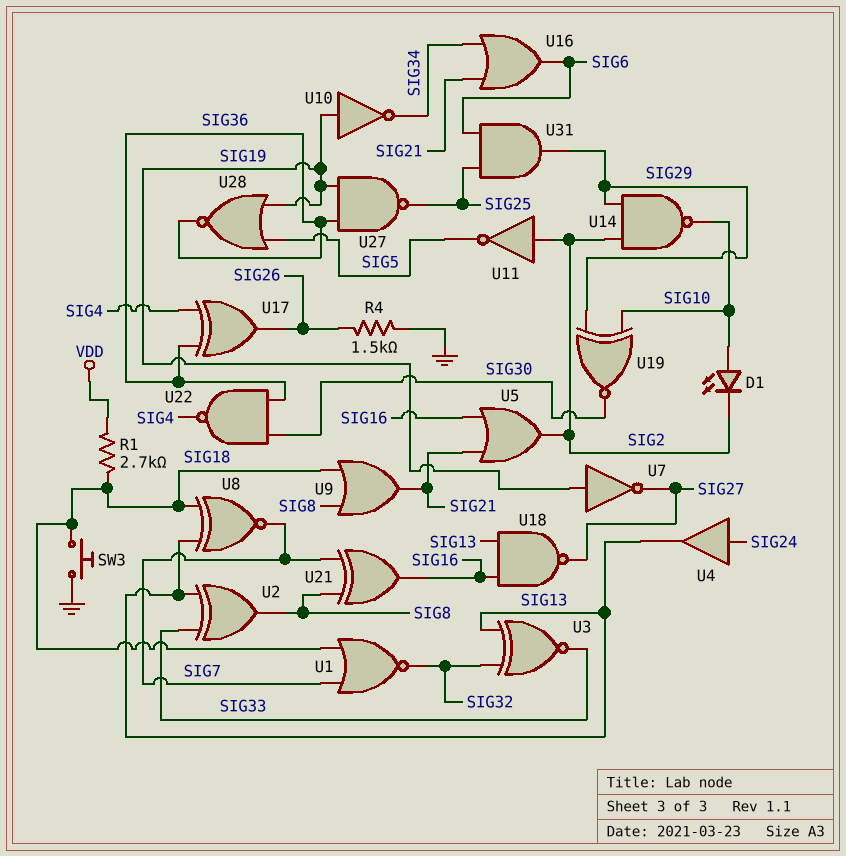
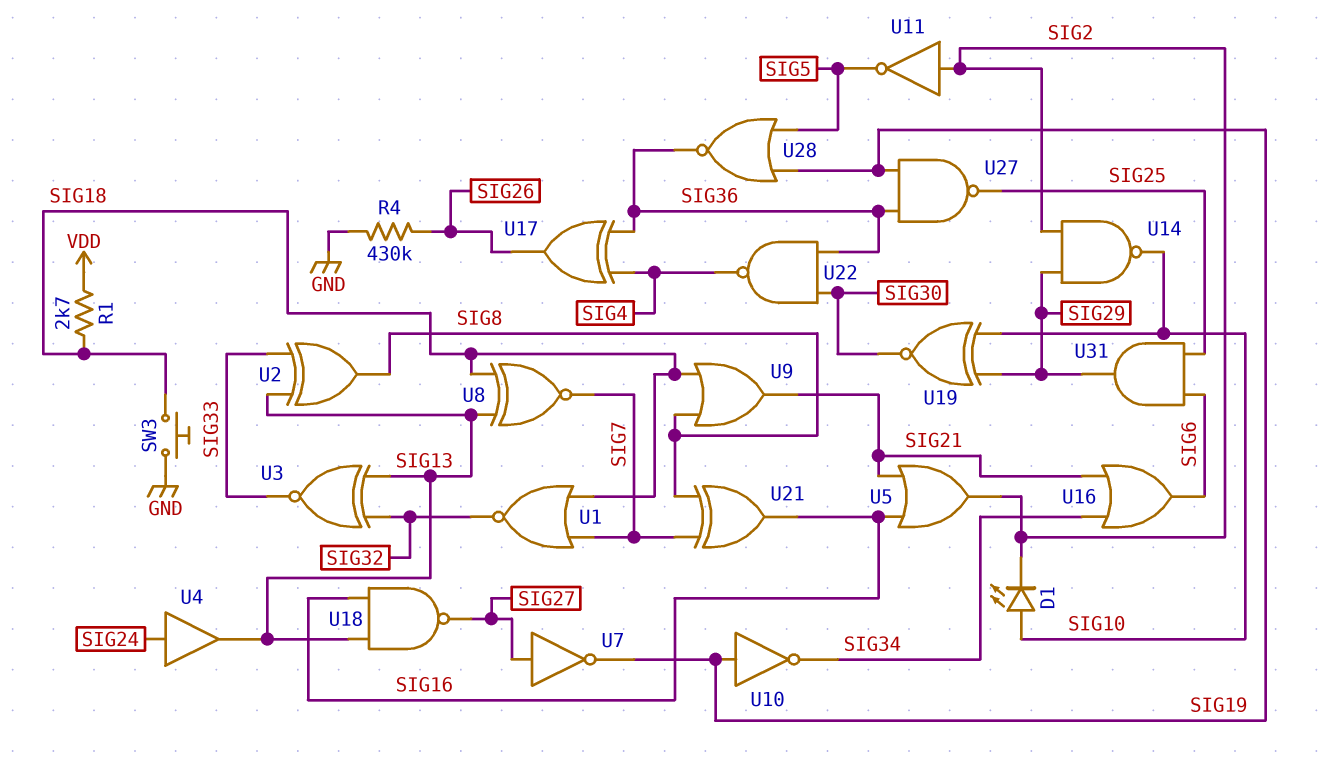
R4: 1.5k (GND, SIG26) -> 430k (GND, SIG26)
U7: NOT (in SIG19, out SIG27) -> NOT (in SIG27, out SIG19)

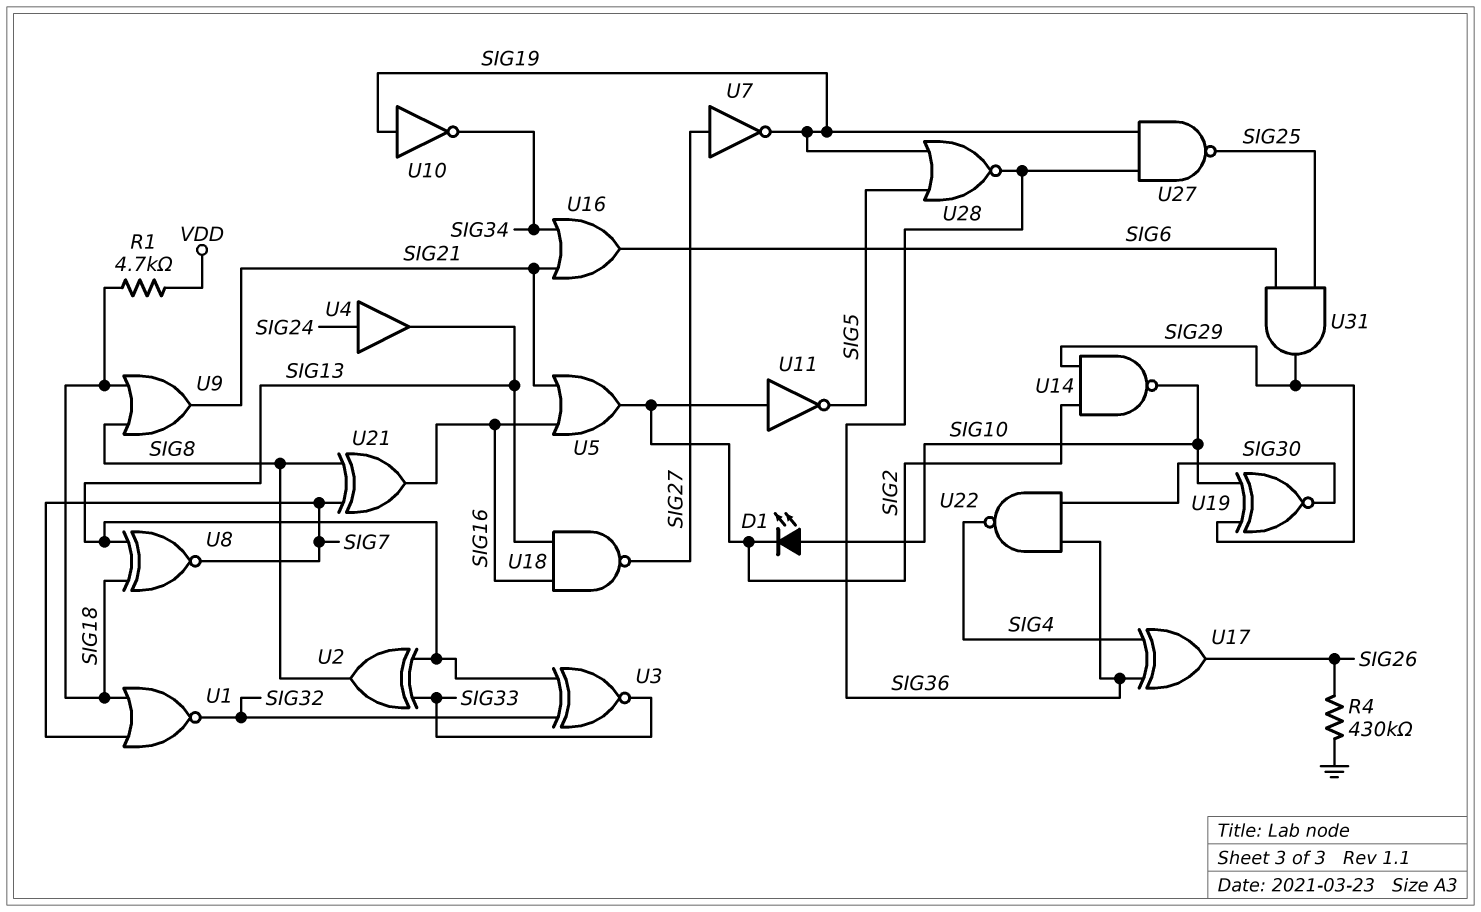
R1: 2.7k (SIG18, VDD) -> 4.7k (SIG18, VDD)
SW3: button (GND, SIG18) -> none

